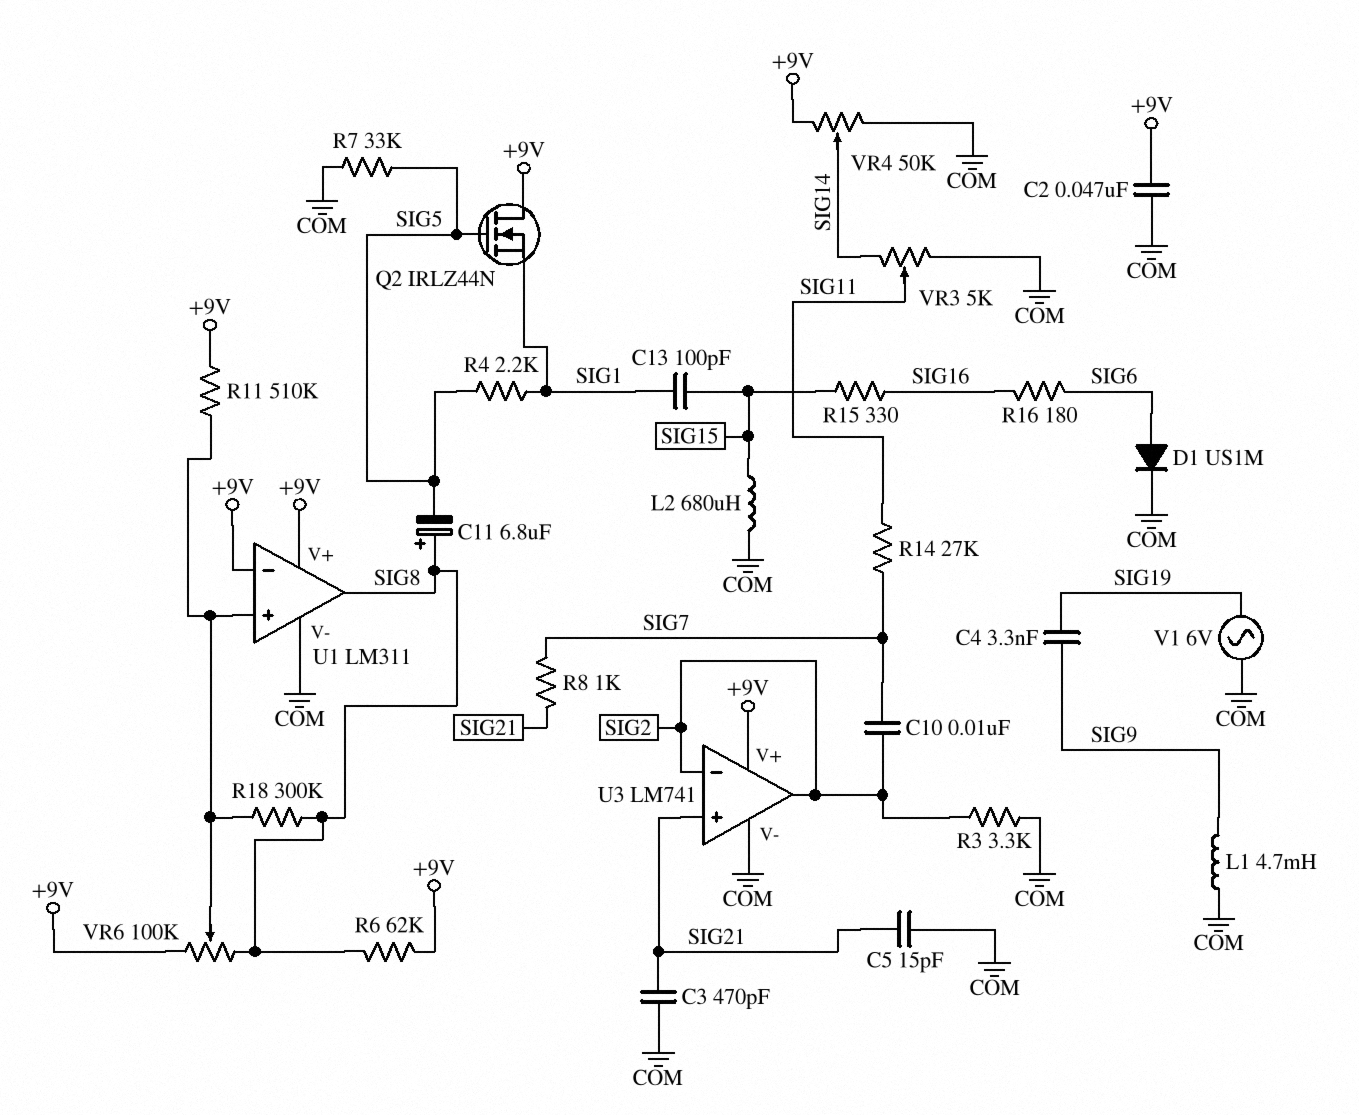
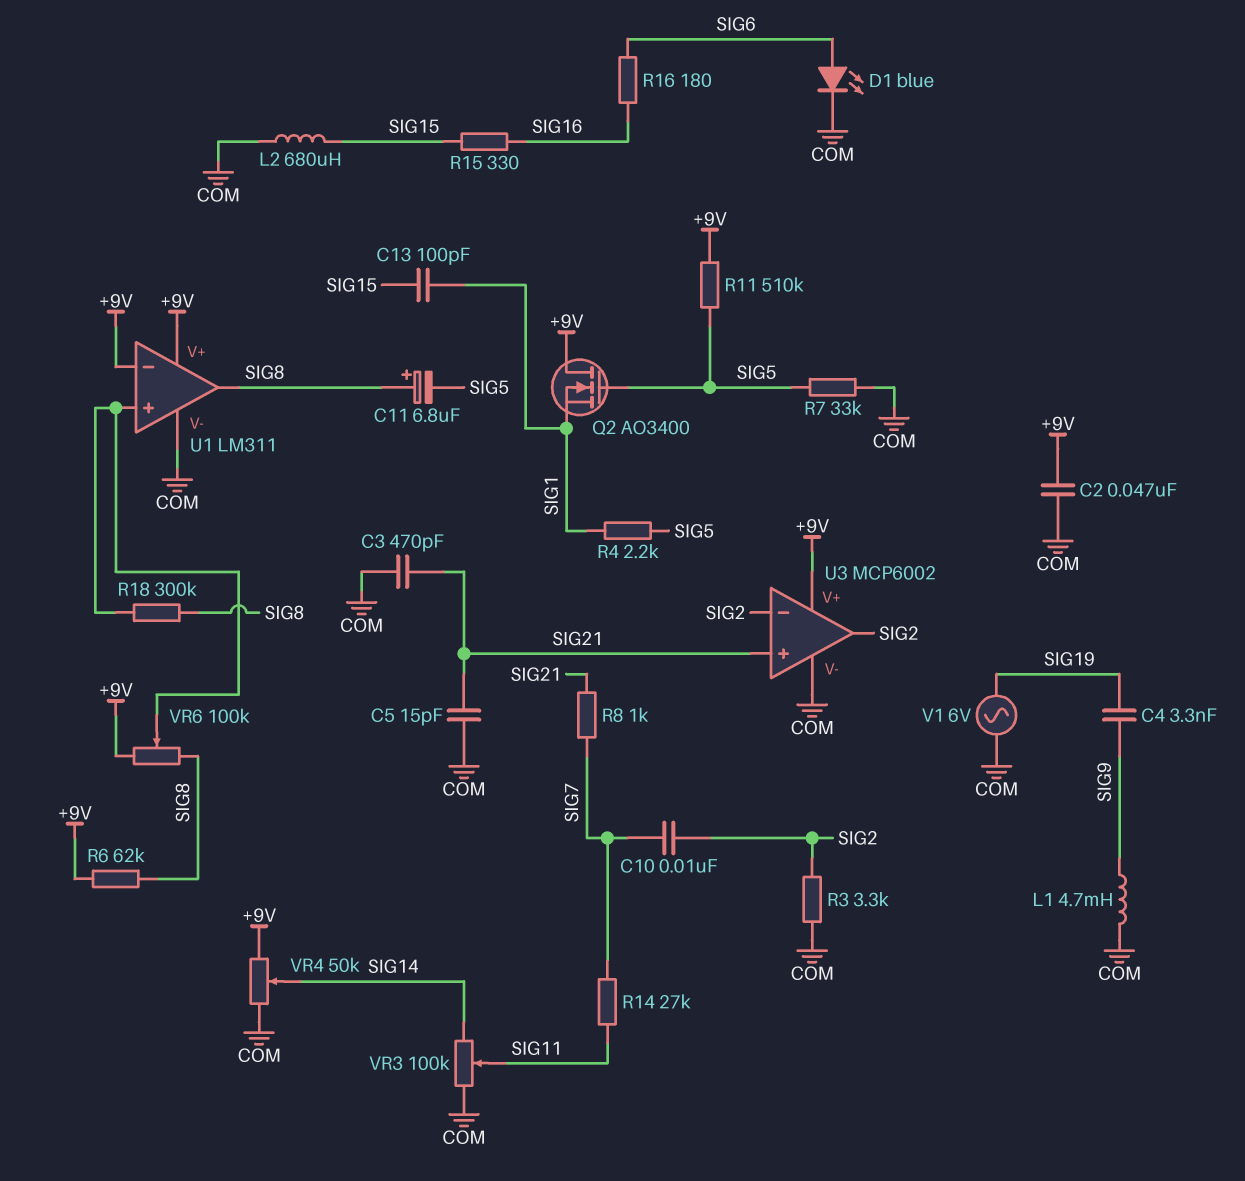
D1: diode US1M (A SIG6, K COM) -> LED blue (A SIG6, K COM)
Q2: NMOS IRLZ44N (G SIG5, D +9V, S SIG1) -> NMOS AO3400 (G SIG5, D +9V, S SIG1)
R11: 510k (+9V, U1/in+) -> 510k (+9V, SIG5)
U3: LM741 -> MCP6002
VR3: 5k (COM, SIG14, wiper SIG11) -> 100k (COM, SIG14, wiper SIG11)

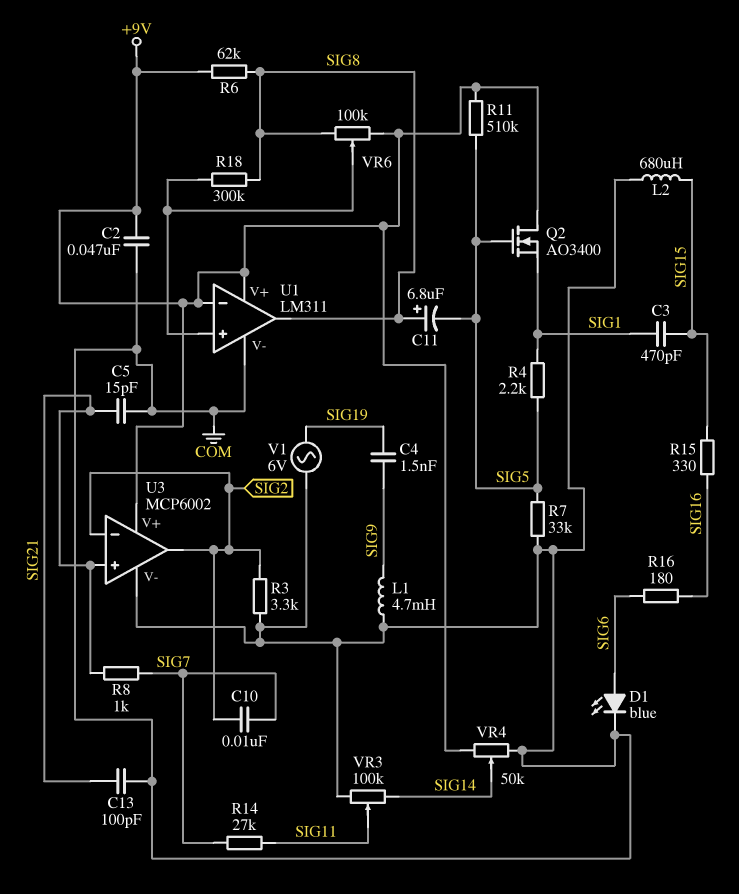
C3: 470pF (COM, SIG21) -> 470pF (SIG1, SIG15)
C4: 3.3nF (SIG9, SIG19) -> 1.5nF (SIG9, SIG19)
C13: 100pF (SIG1, SIG15) -> 100pF (COM, SIG21)

